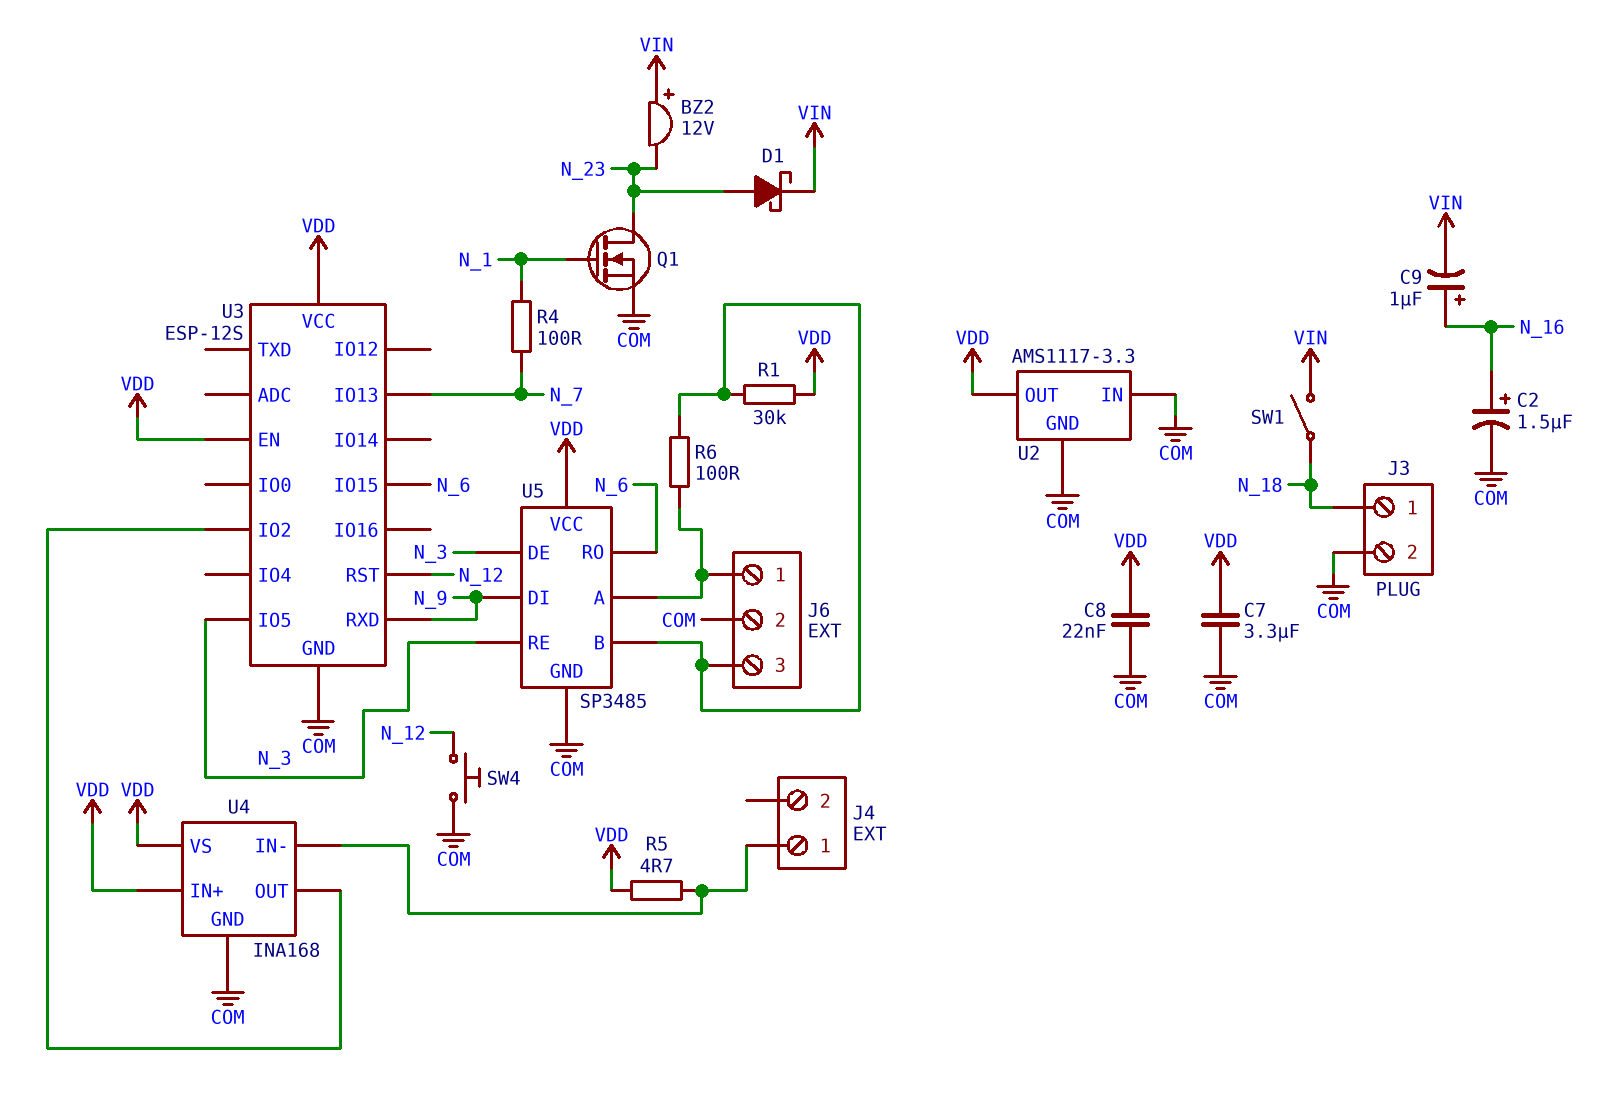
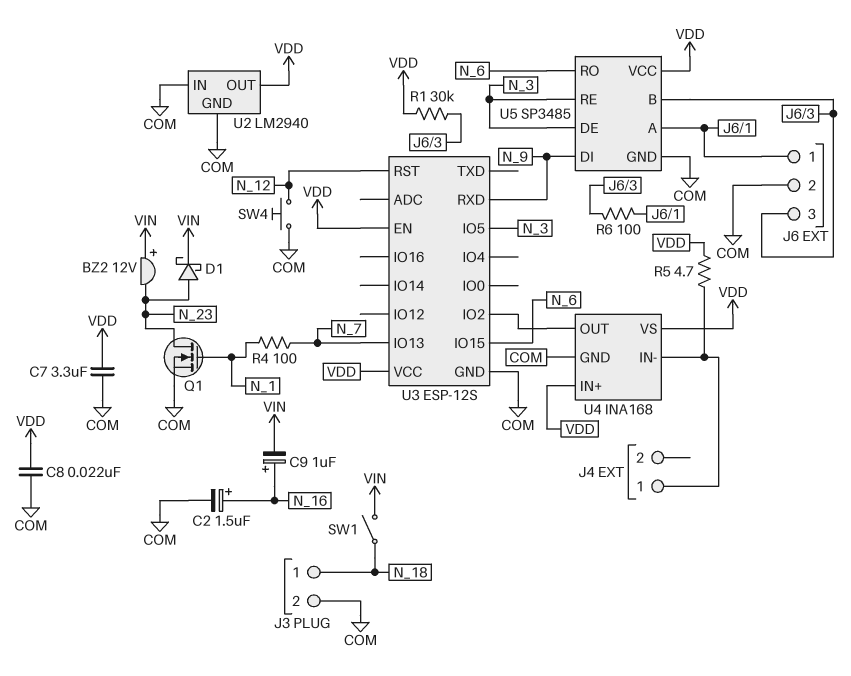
U2: AMS1117-3.3 -> LM2940

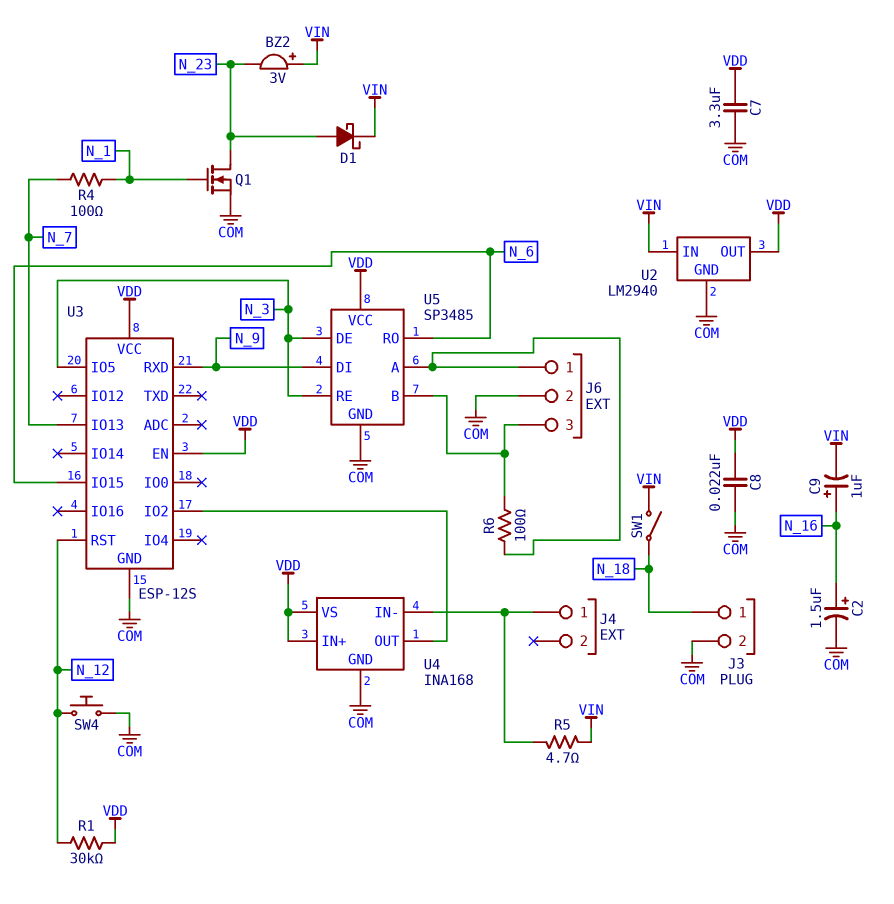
BZ2: buzzer 12V (plus VIN, minus N_23) -> buzzer 3V (plus VIN, minus N_23)
R1: 30k (J6/3, VDD) -> 30k (N_12, VDD)
R5: 4.7 (J4/1, VDD) -> 4.7 (J4/1, VIN)
U2 pin IN: COM -> VIN

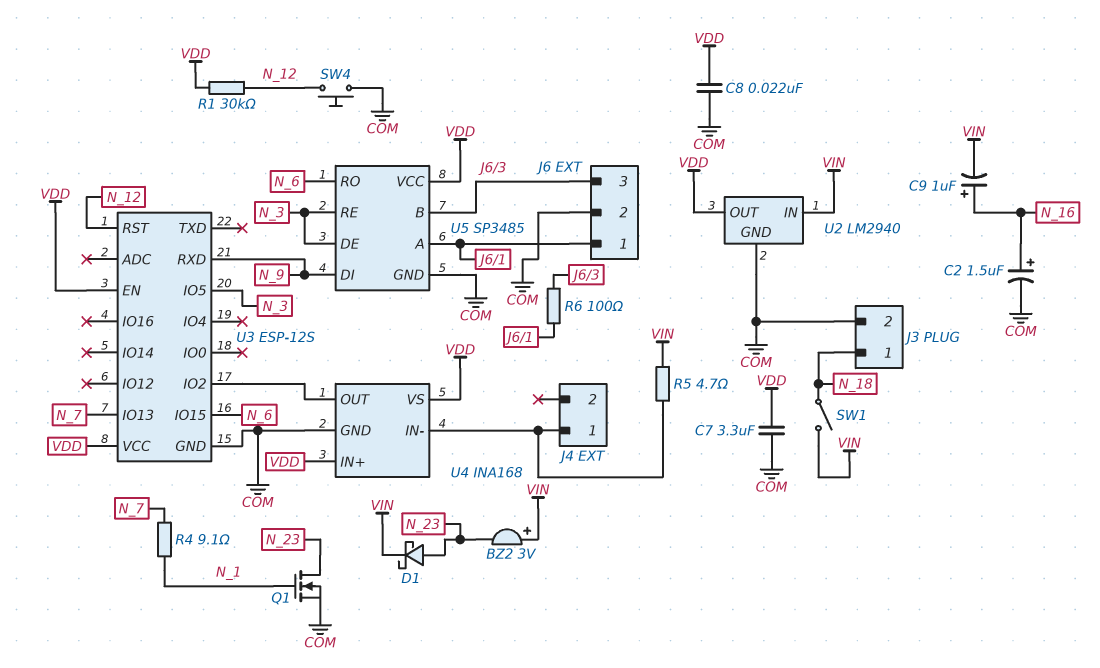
R4: 100 (N_1, N_7) -> 9.1 (N_1, N_7)

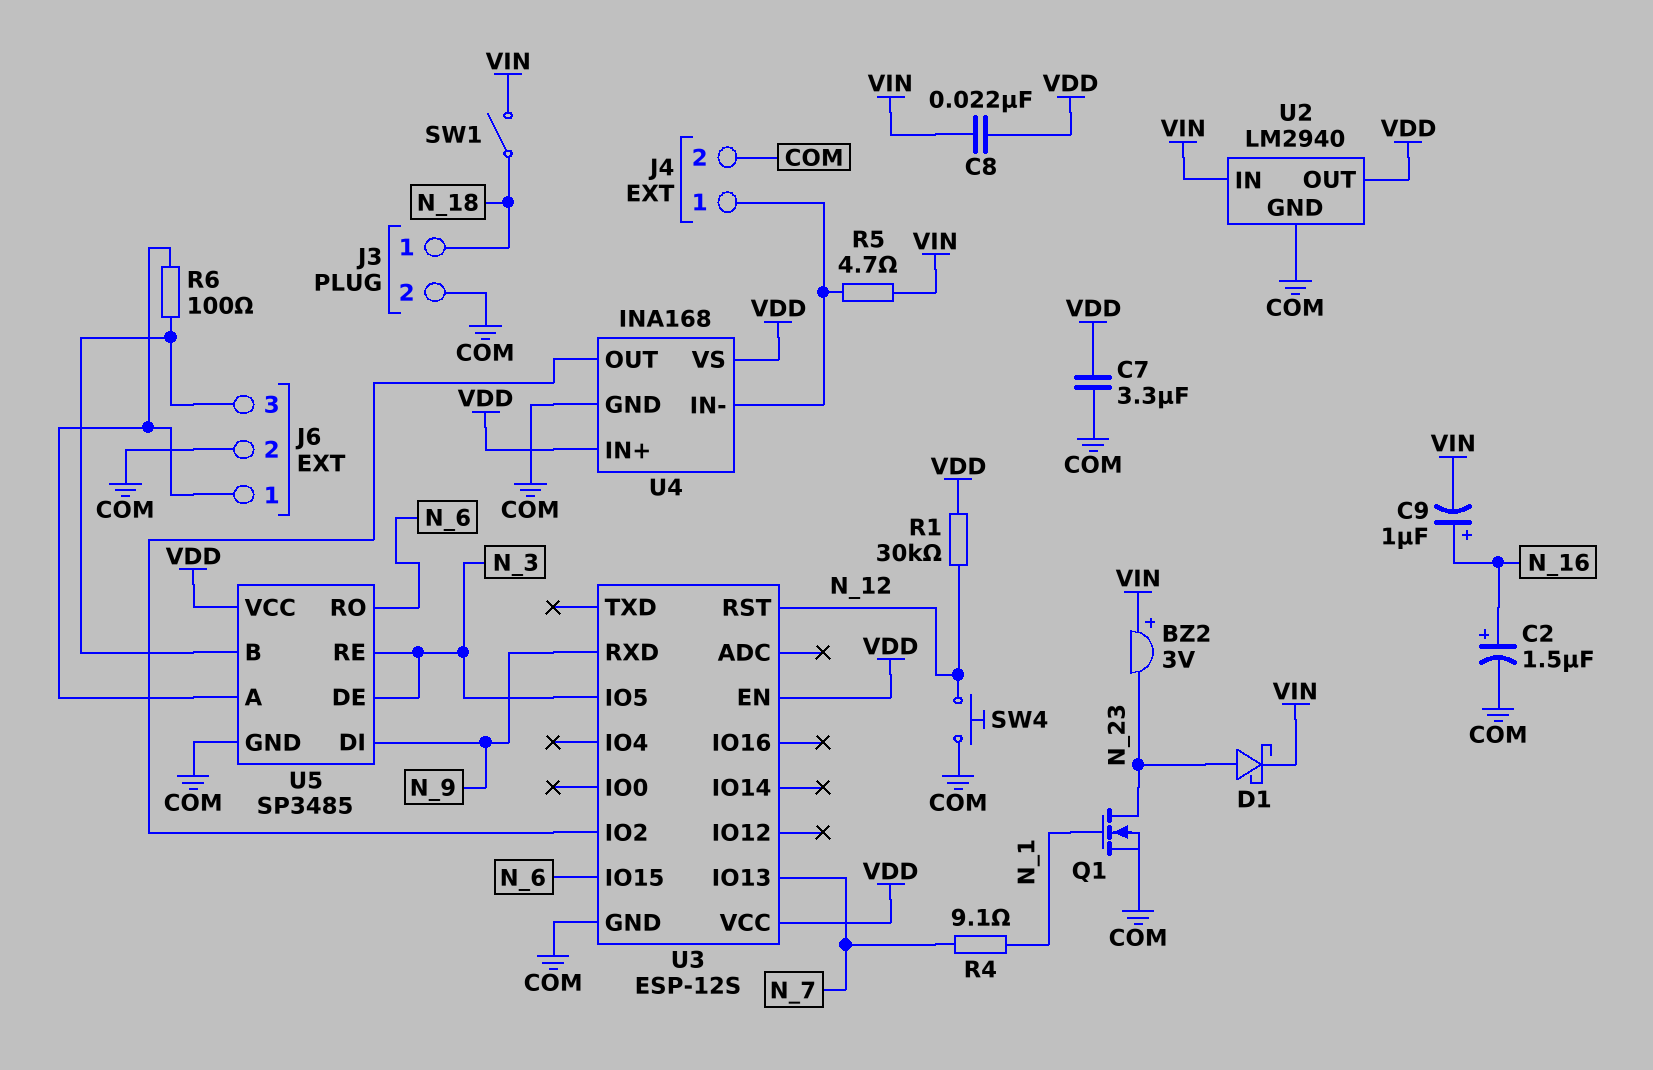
C8: 22nF (COM, VDD) -> 22nF (VDD, VIN)
J4 pin 2: none -> COM

